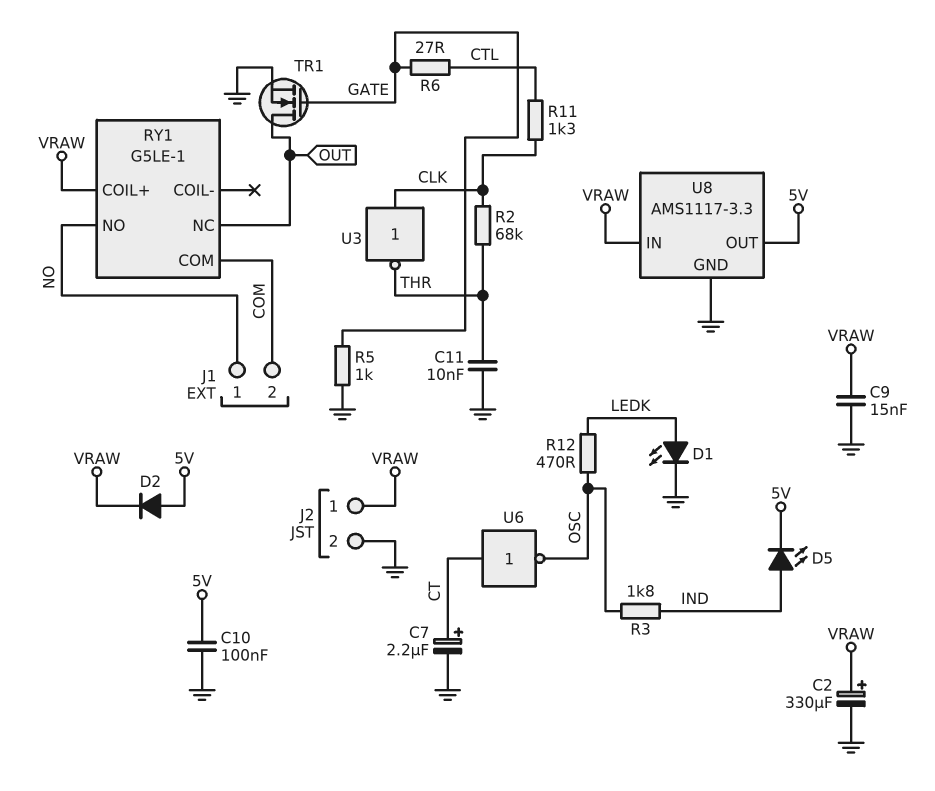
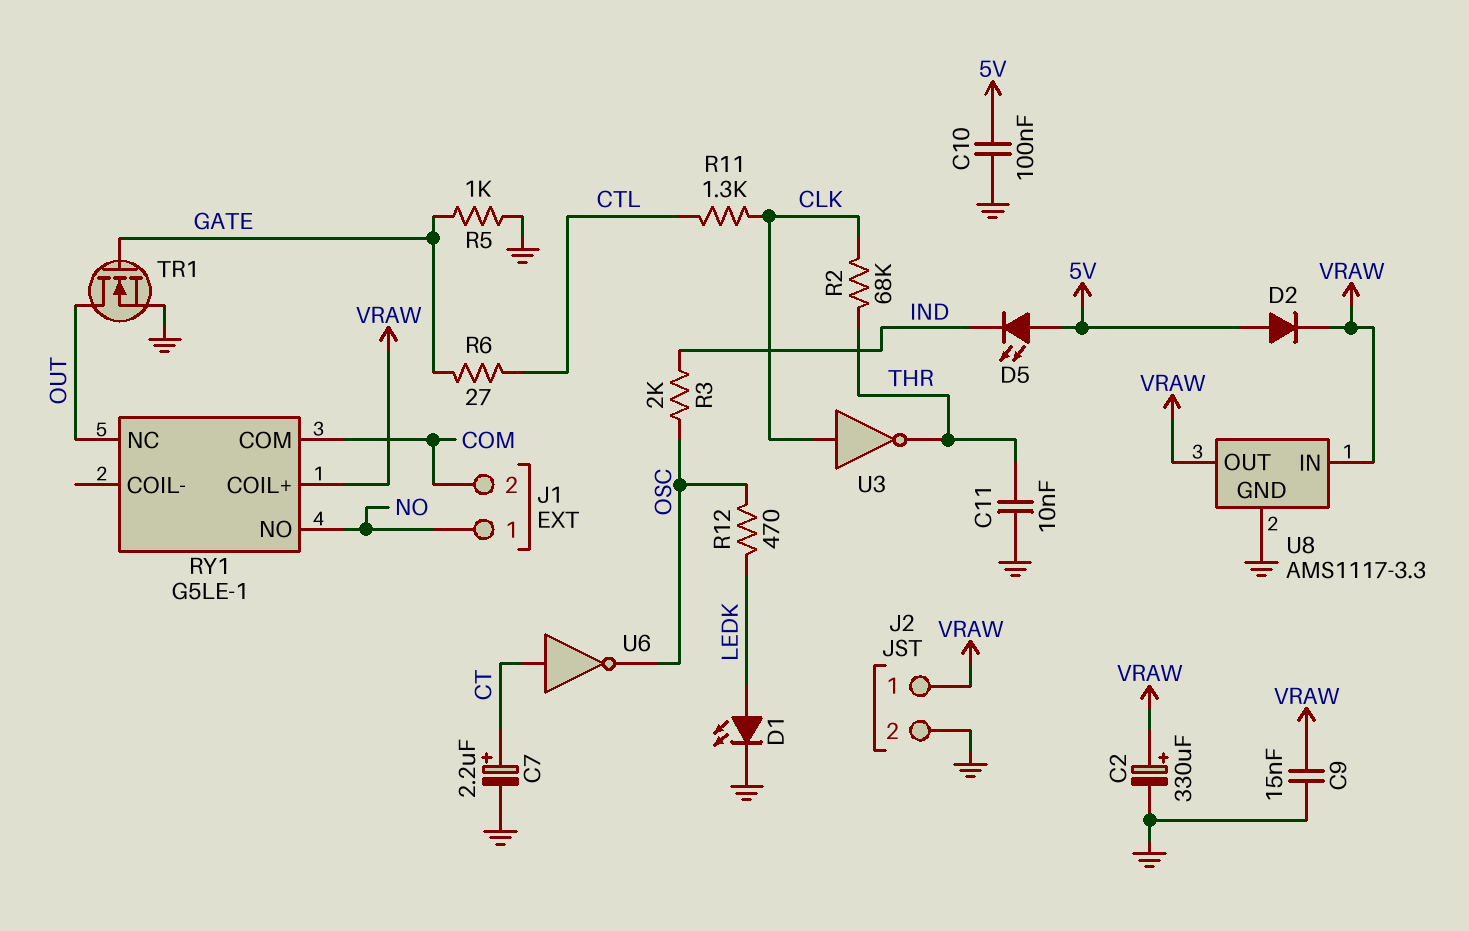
D5: LED (A IND, K 5V) -> LED (A 5V, K IND)
R3: 1.8k (IND, OSC) -> 2k (IND, OSC)
U8 pin OUT: 5V -> VRAW

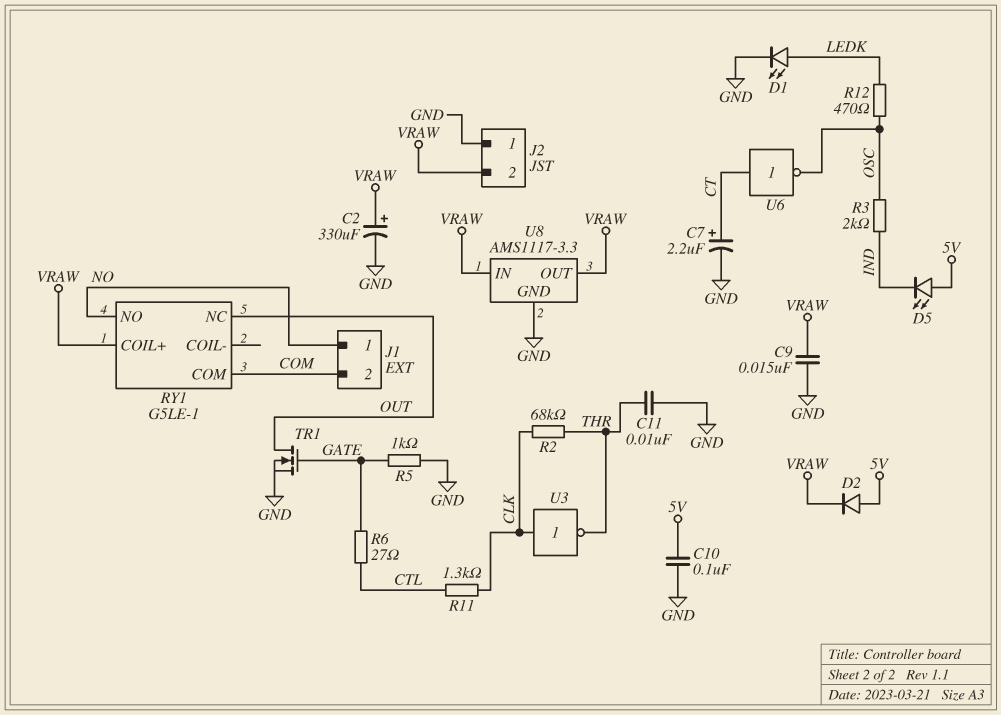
J2 pin 1: VRAW -> GND
J2 pin 2: GND -> VRAW

